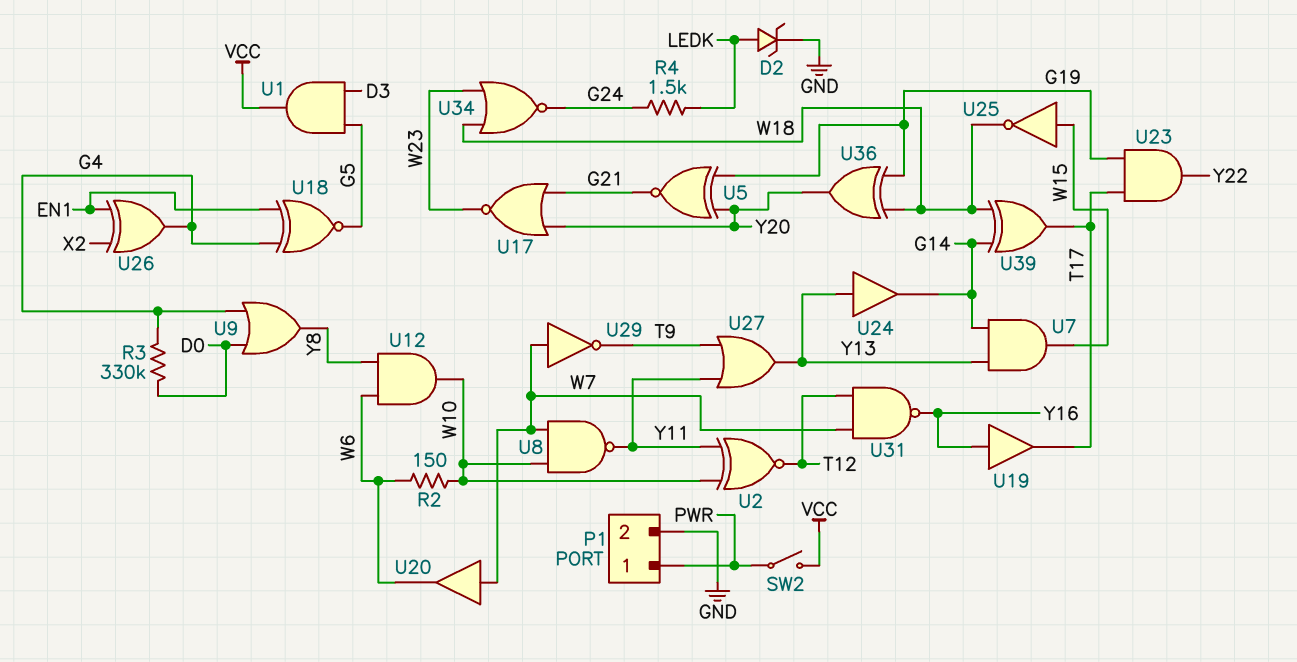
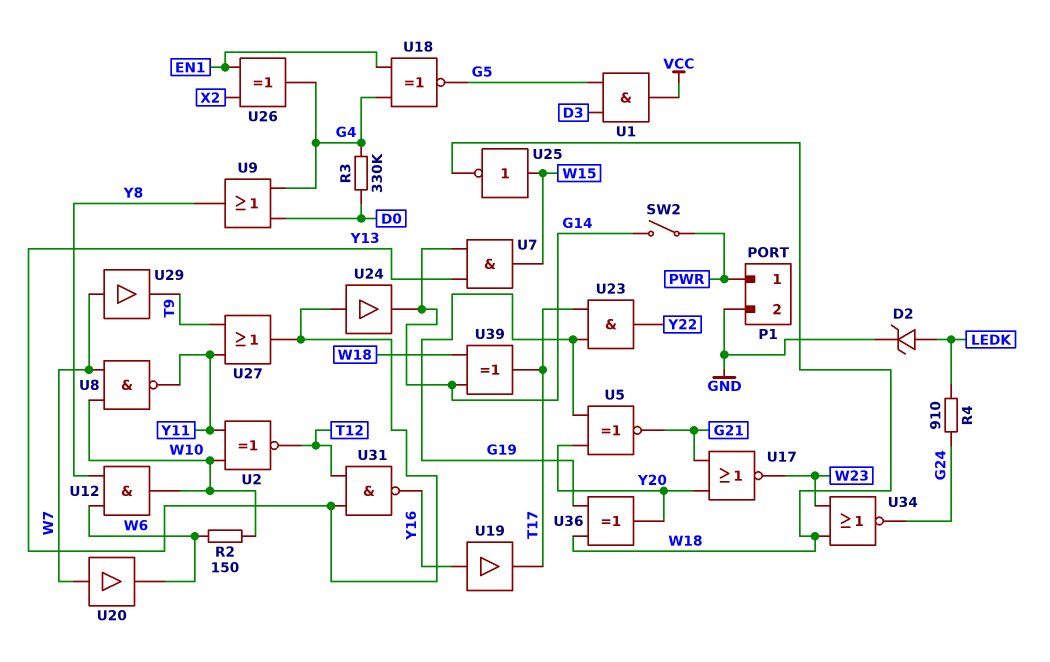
R4: 1.5k (G24, LEDK) -> 910 (G24, LEDK)
SW2: switch (PWR, VCC) -> switch (G14, PWR)
U29: NOT (in W7, out T9) -> buffer (in W7, out T9)
U31: NAND (in T12, in W7, out Y16) -> NAND (in T12, in Y13, out Y16)

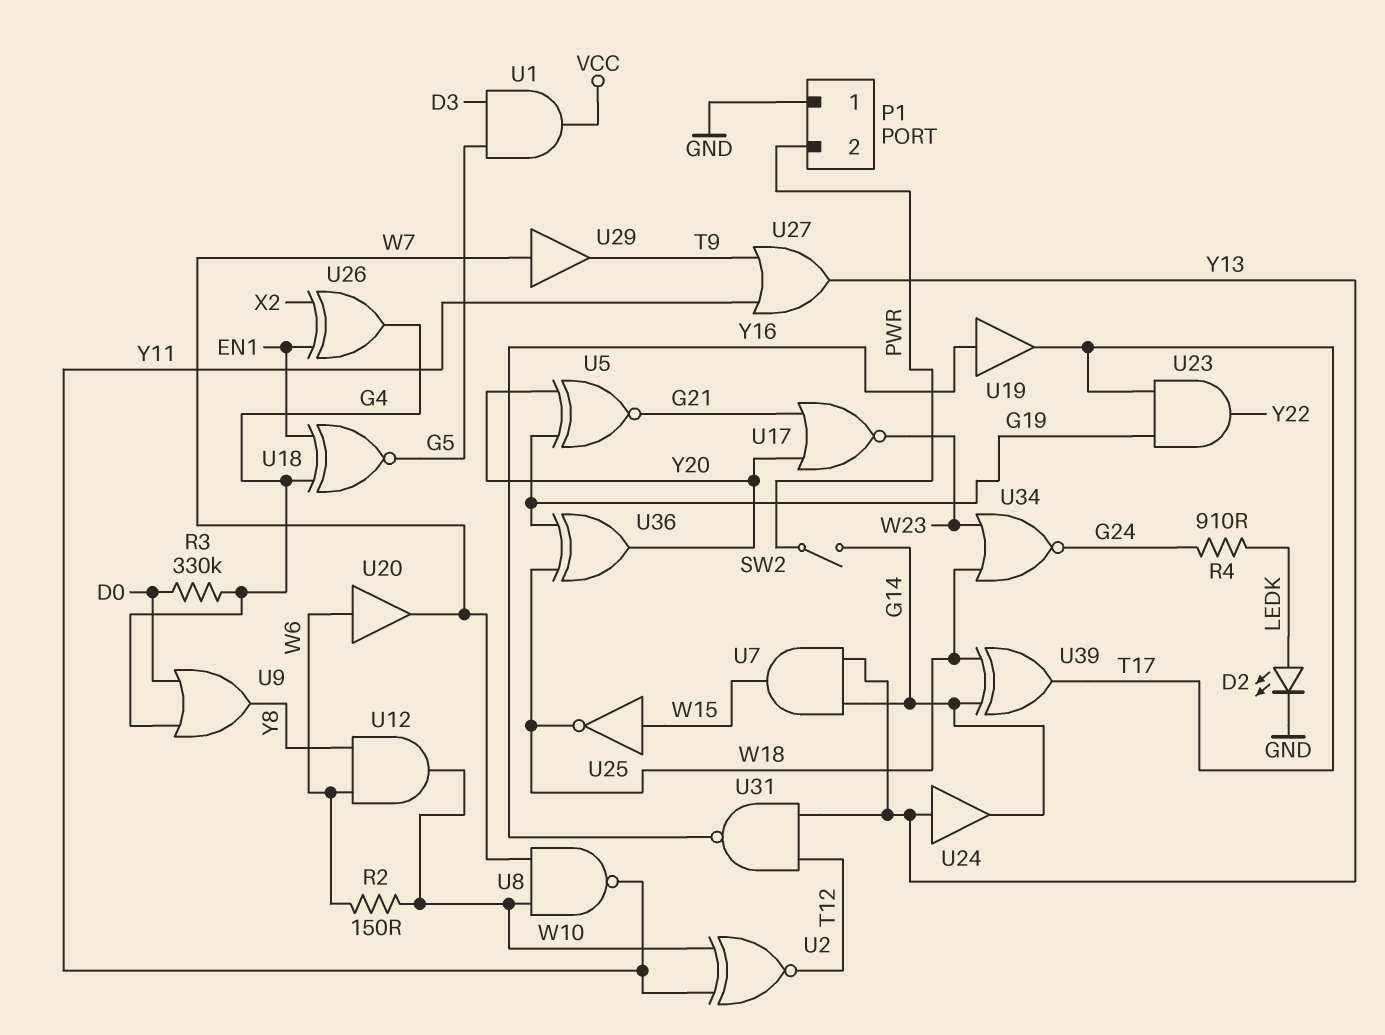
D2: zener (A LEDK, K GND) -> LED (A LEDK, K GND)
P1 pin 1: PWR -> GND
P1 pin 2: GND -> PWR
U20: buffer (in W7, out W6) -> buffer (in W6, out W7)

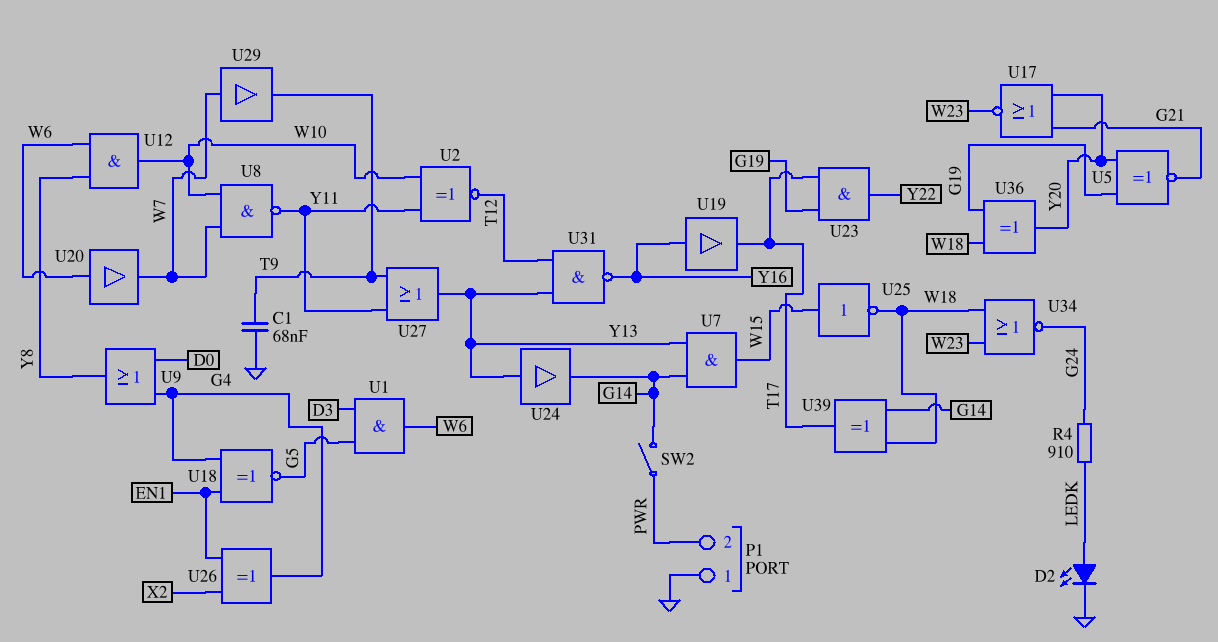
C1: none -> 68nF (GND, T9)
R2: 150 (W6, W10) -> none
R3: 330k (D0, G4) -> none
U1: AND (in D3, in G5, out VCC) -> AND (in D3, in G5, out W6)

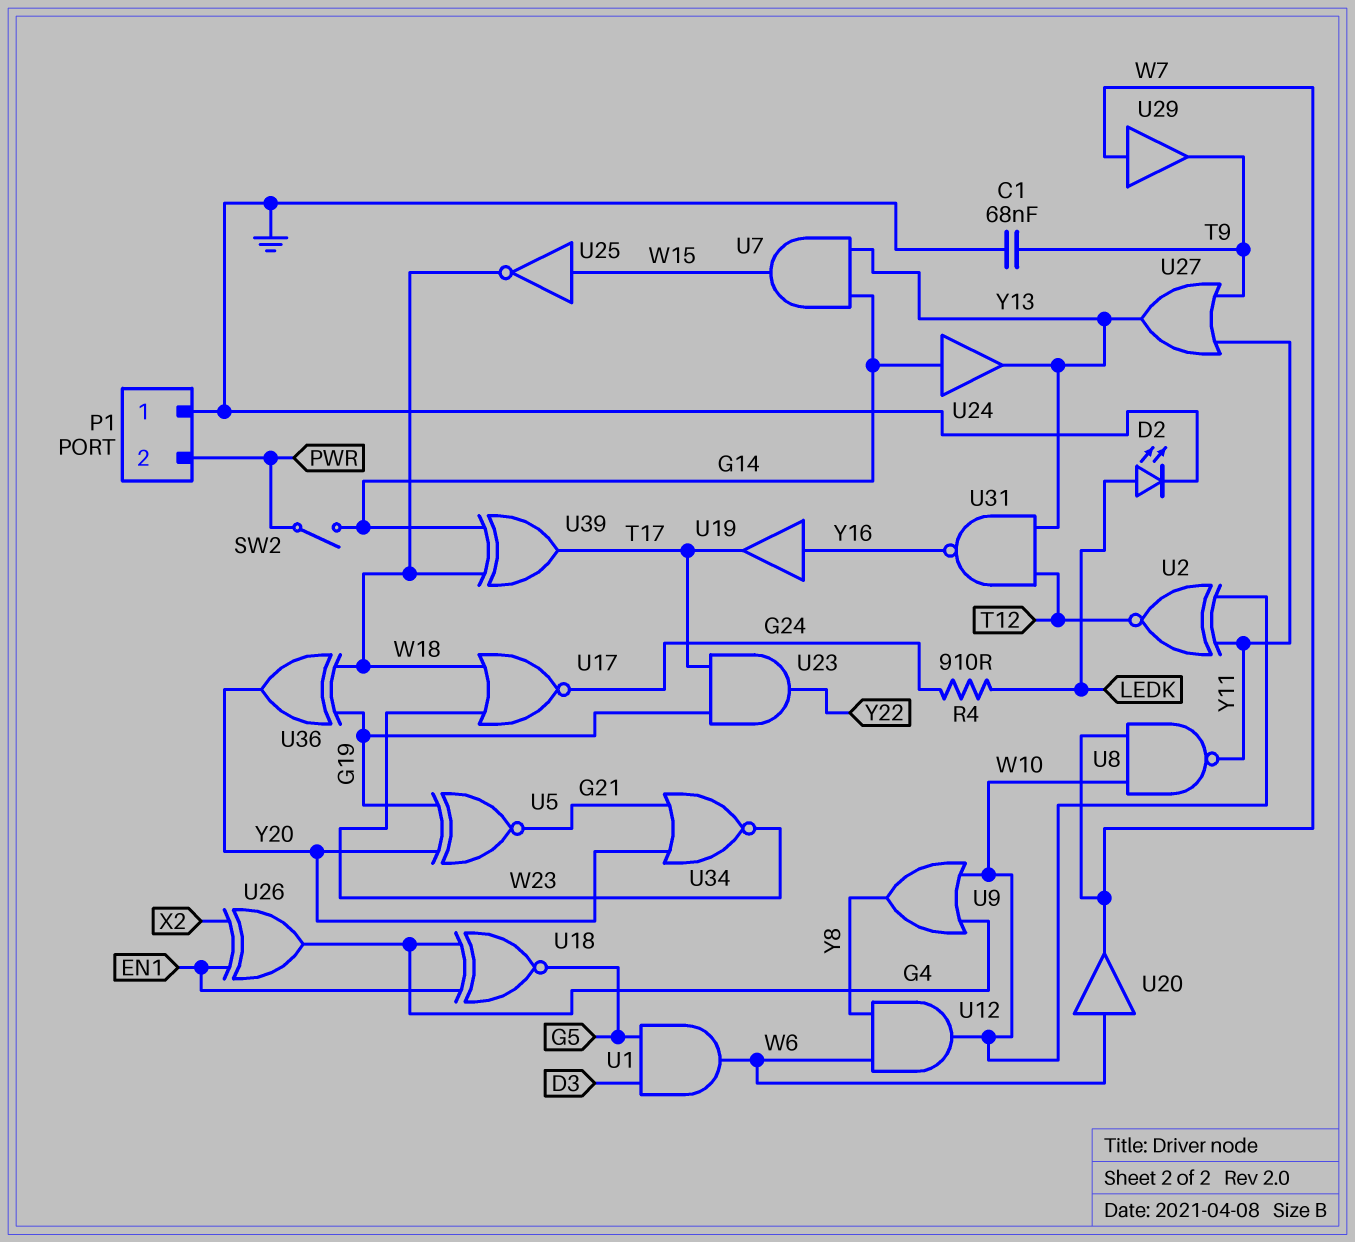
U9: OR (in D0, in G4, out Y8) -> OR (in G4, in W10, out Y8)
U17: NOR (in G21, in Y20, out W23) -> NOR (in W18, in W23, out G24)
U24: buffer (in Y13, out G14) -> buffer (in G14, out Y13)
U34: NOR (in W18, in W23, out G24) -> NOR (in G21, in Y20, out W23)

